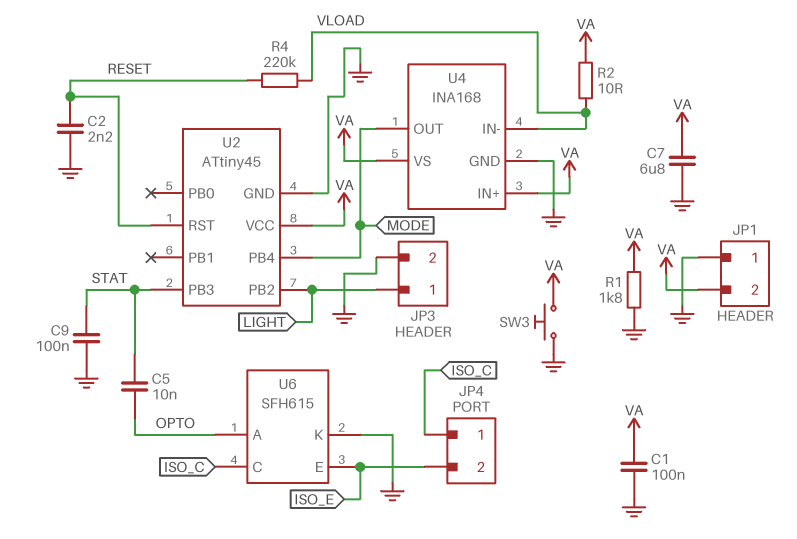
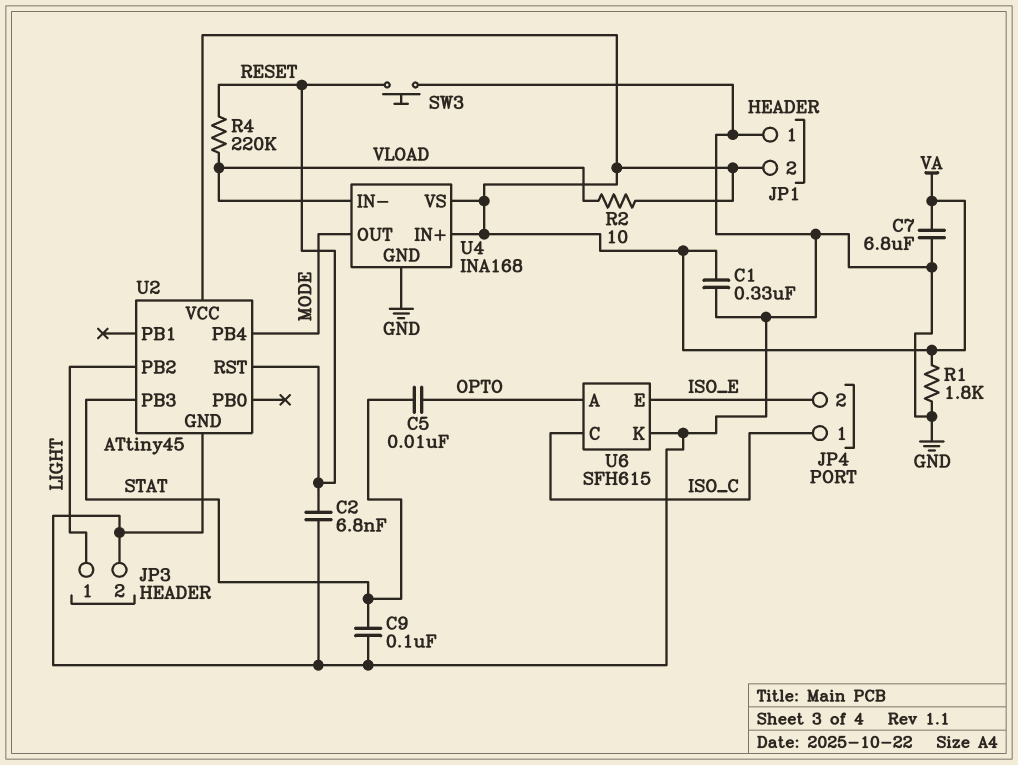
C1: 100nF (GND, VA) -> 330nF (GND, VA)
C2: 2.2nF (GND, RESET) -> 6.8nF (GND, RESET)
SW3: button (GND, VA) -> button (GND, RESET)

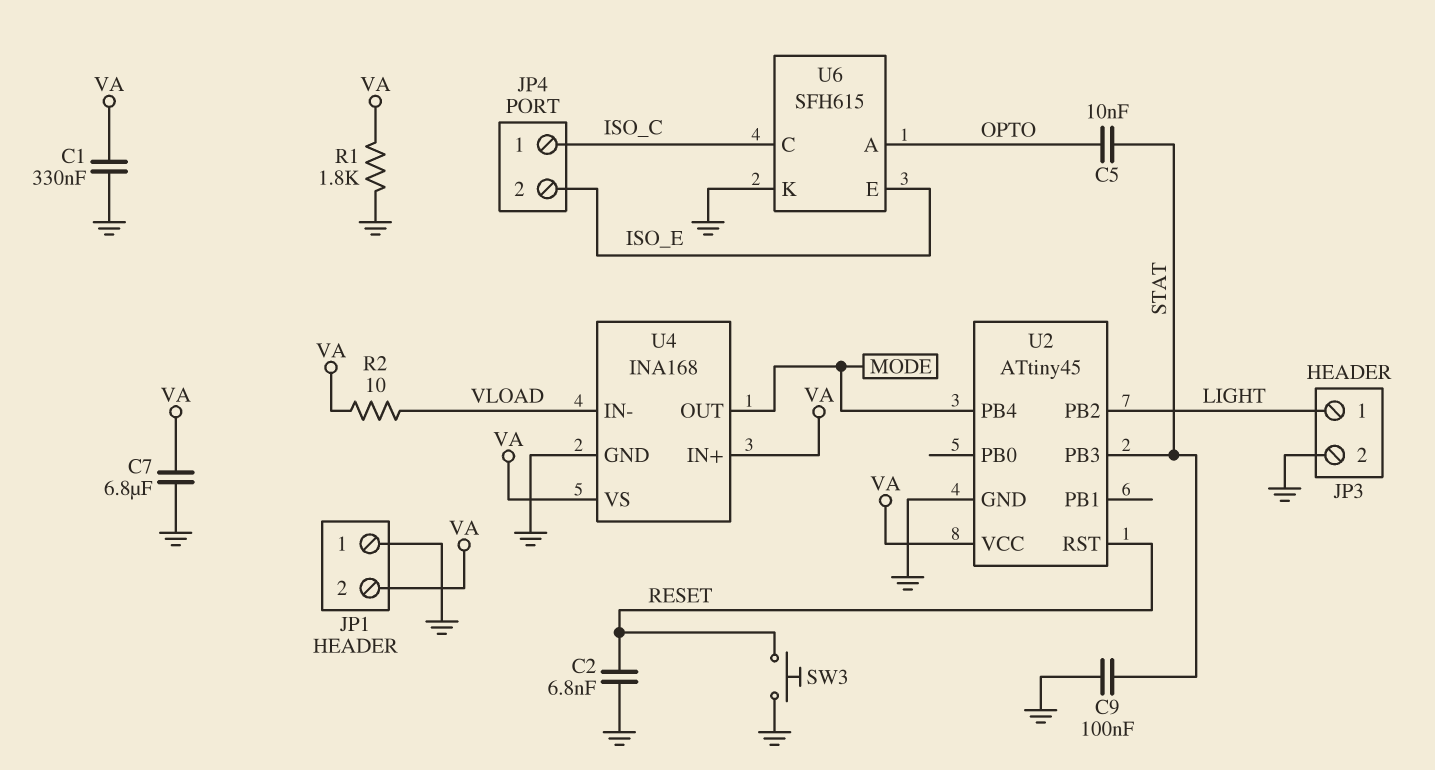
R4: 220k (RESET, VLOAD) -> none

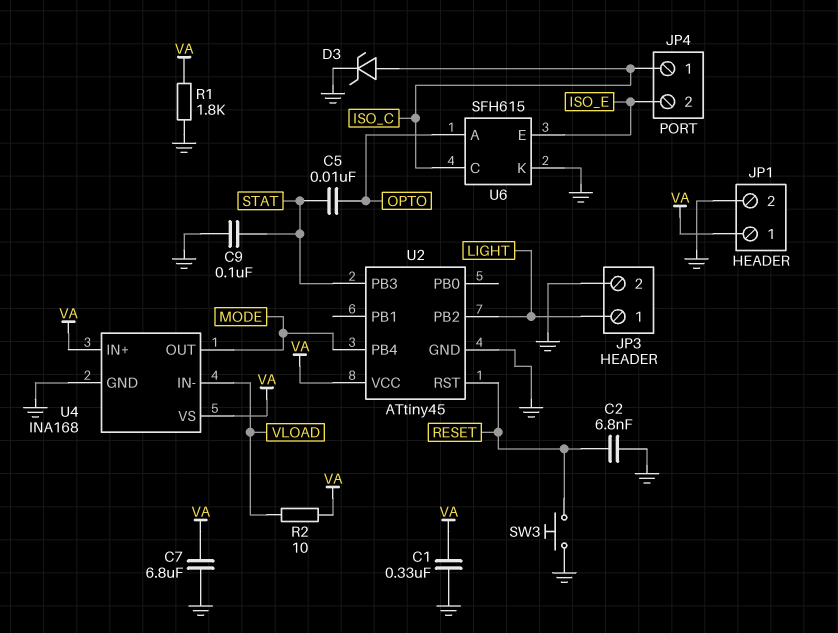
D3: none -> zener (A ISO_C, K GND)
JP1 pin 1: GND -> VA
JP1 pin 2: VA -> GND

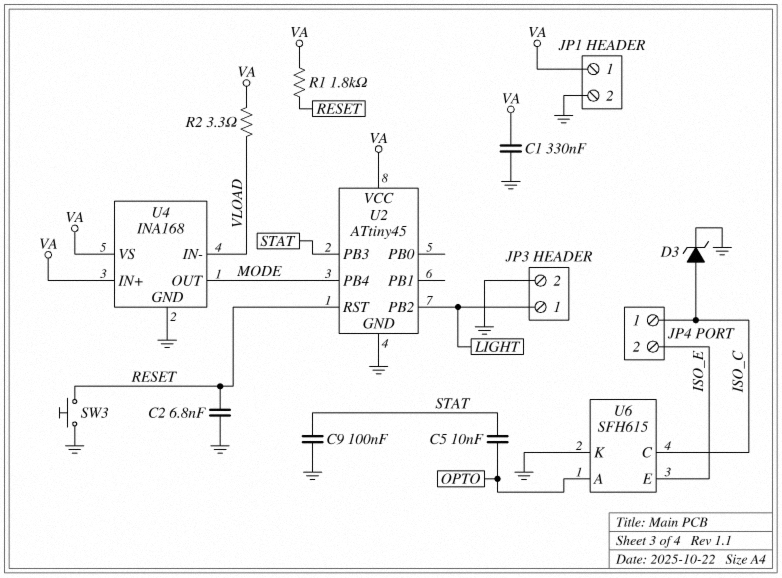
C7: 6.8uF (GND, VA) -> none
R1: 1.8k (GND, VA) -> 1.8k (RESET, VA)
R2: 10 (VA, VLOAD) -> 3.3 (VA, VLOAD)

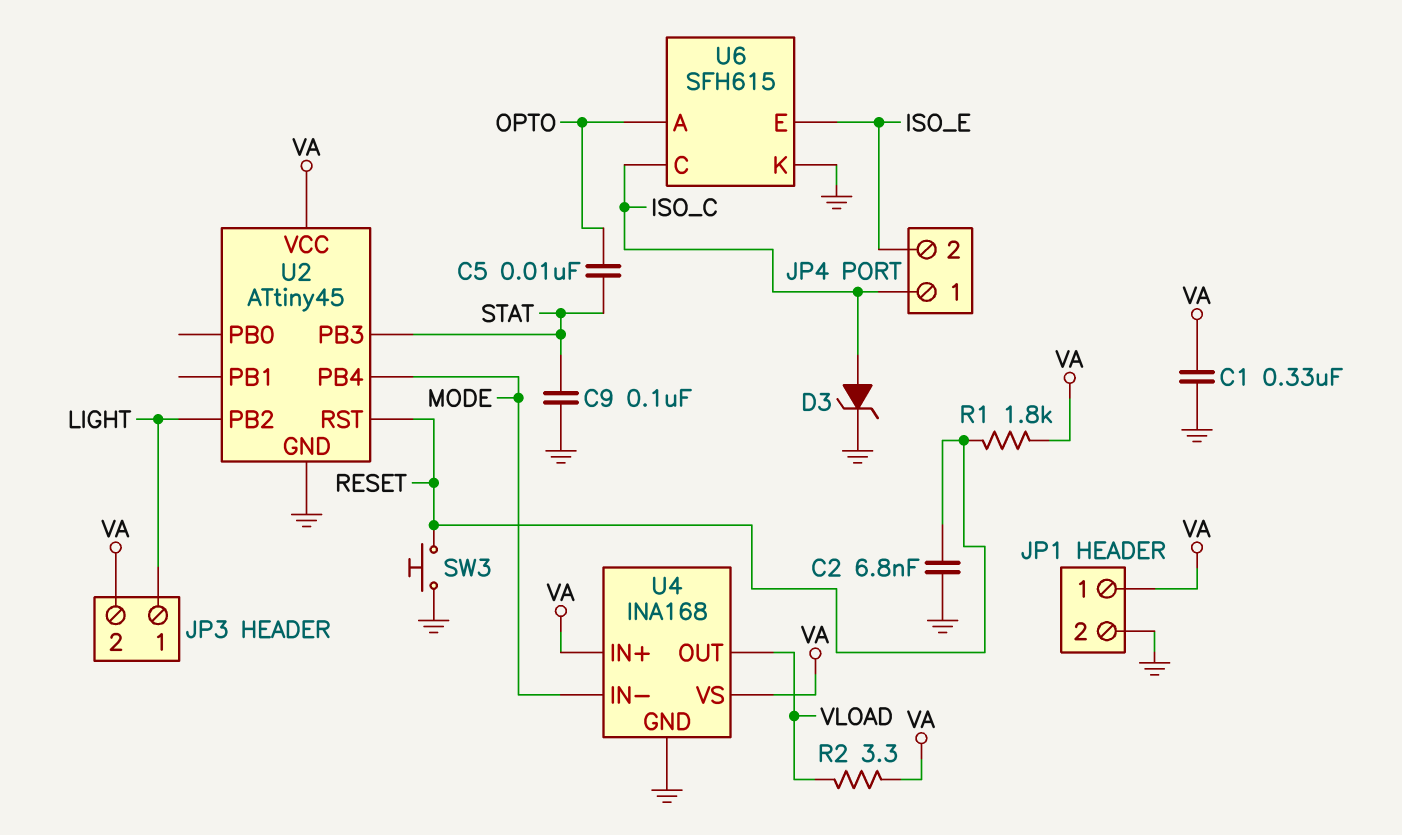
JP3 pin 2: GND -> VA
U4 pin IN-: VLOAD -> MODE
U4 pin OUT: MODE -> VLOAD

